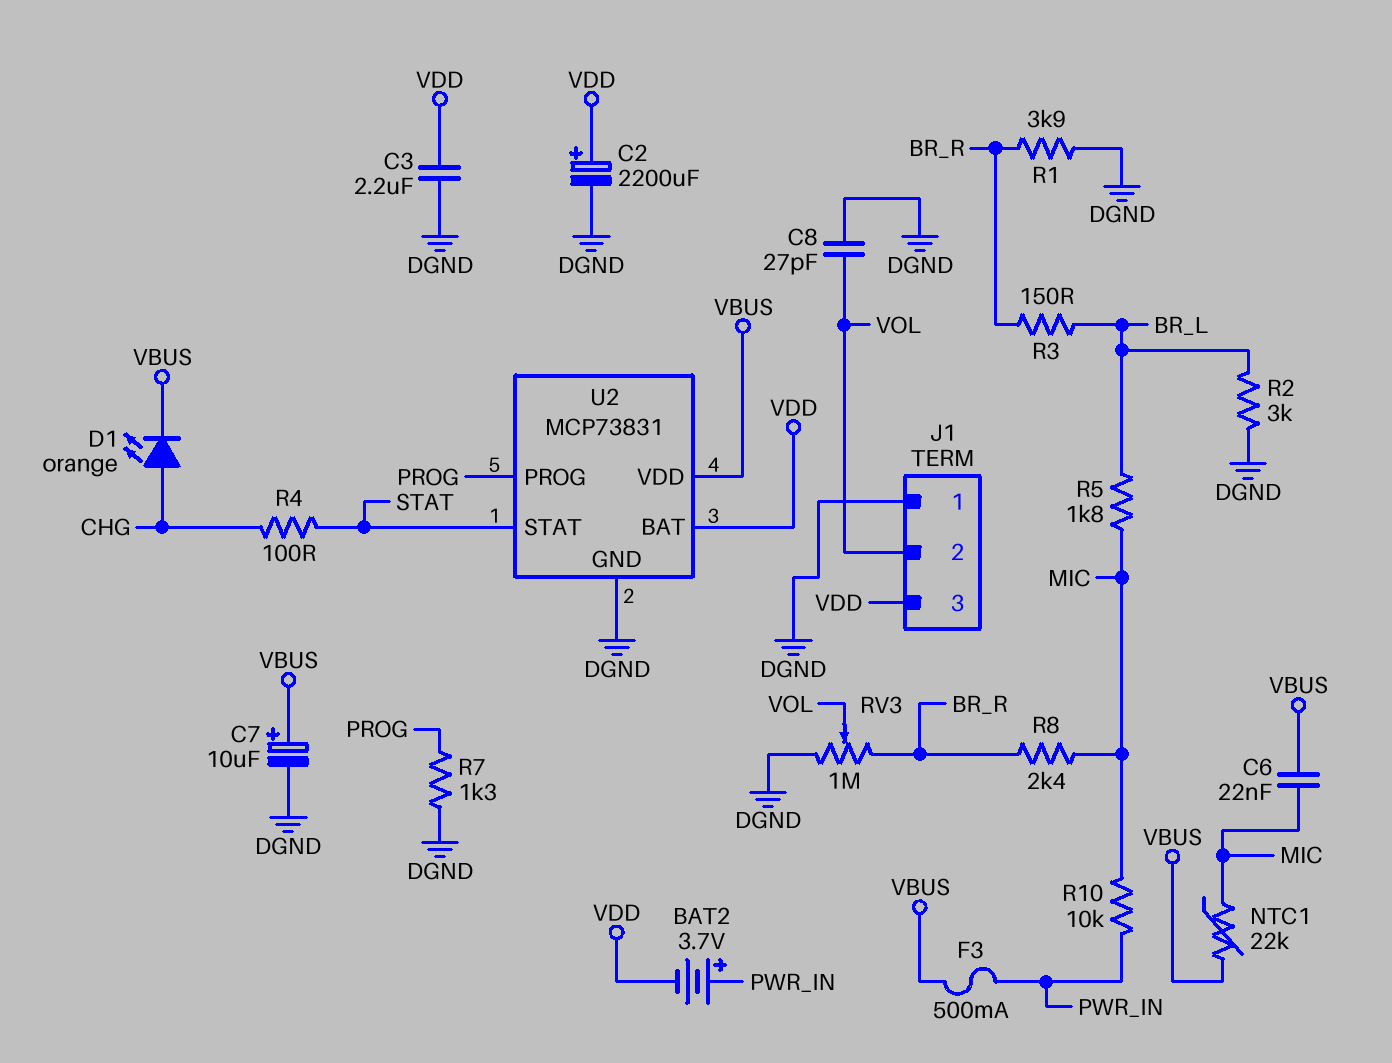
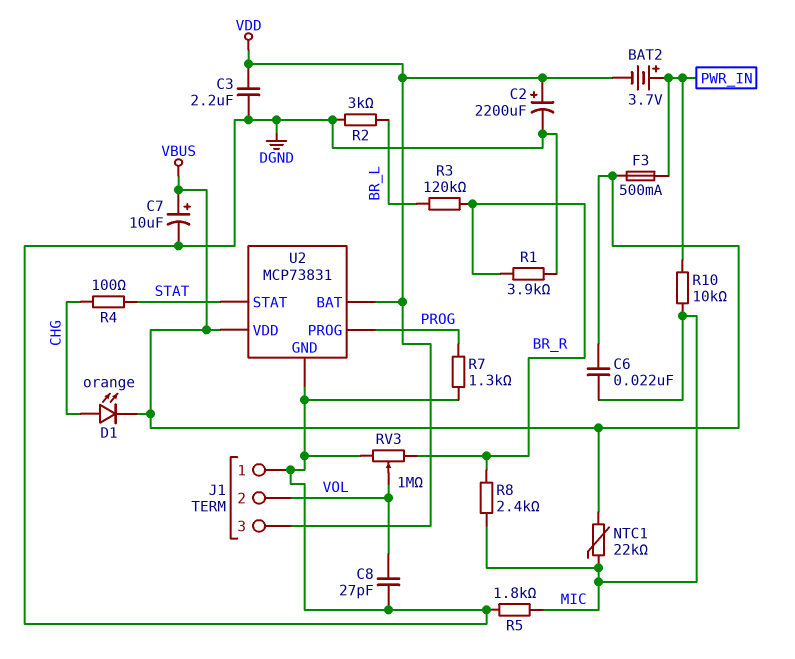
R3: 150 (BR_L, BR_R) -> 120k (BR_L, BR_R)
R5: 1.8k (BR_L, MIC) -> 1.8k (DGND, MIC)

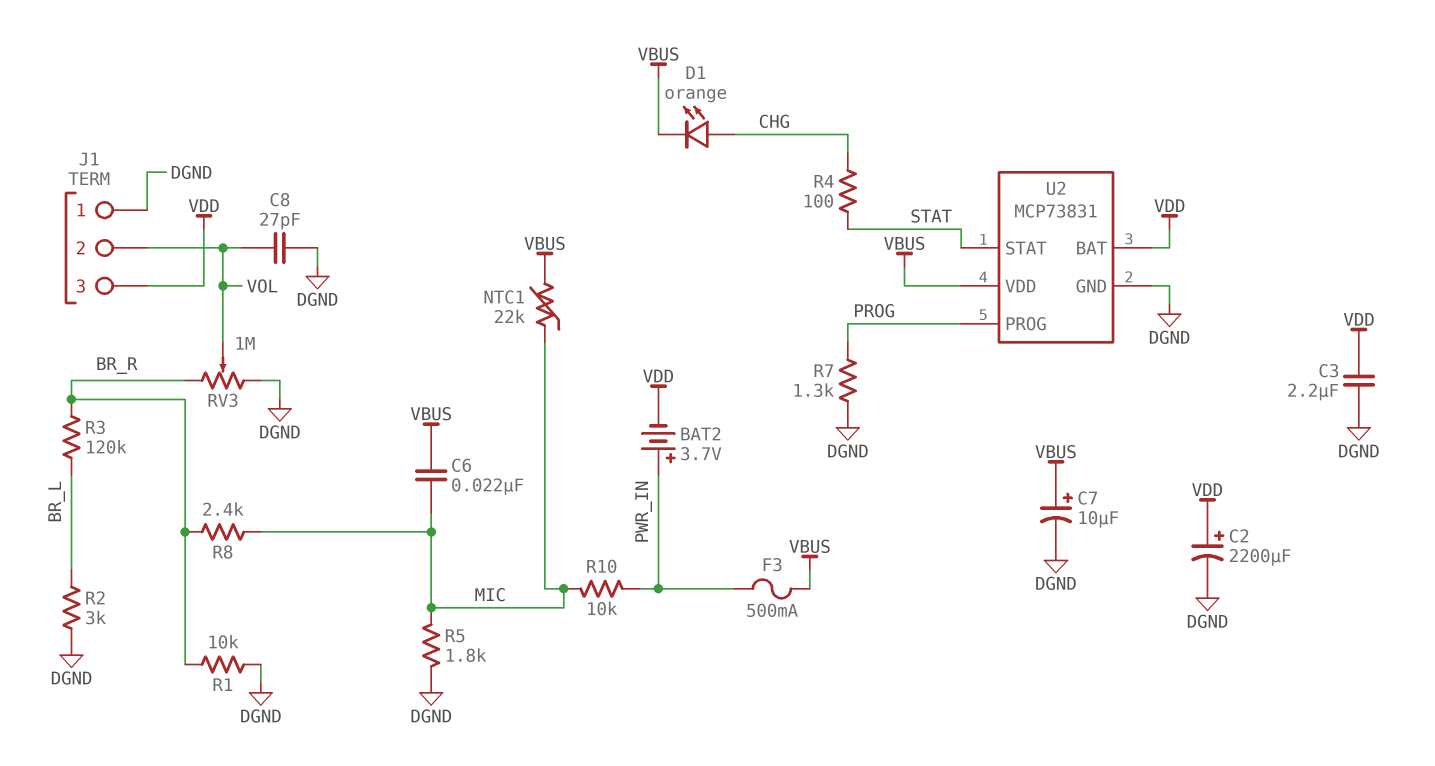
R1: 3.9k (BR_R, DGND) -> 10k (BR_R, DGND)

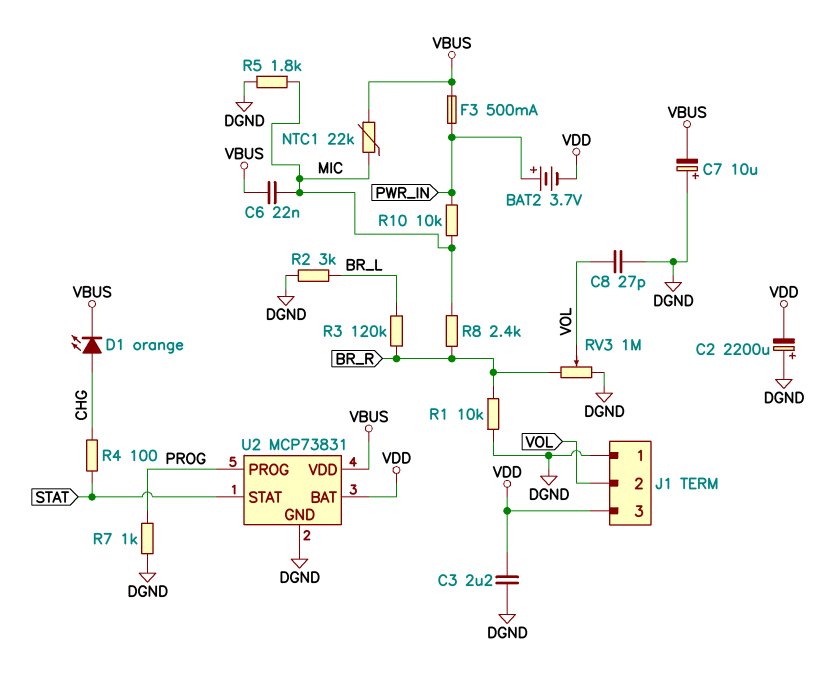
C2: 2200uF (plus VDD, minus DGND) -> 2200uF (plus DGND, minus VDD)
C7: 10uF (plus VBUS, minus DGND) -> 10uF (plus DGND, minus VBUS)
R7: 1.3k (DGND, PROG) -> 1k (DGND, PROG)

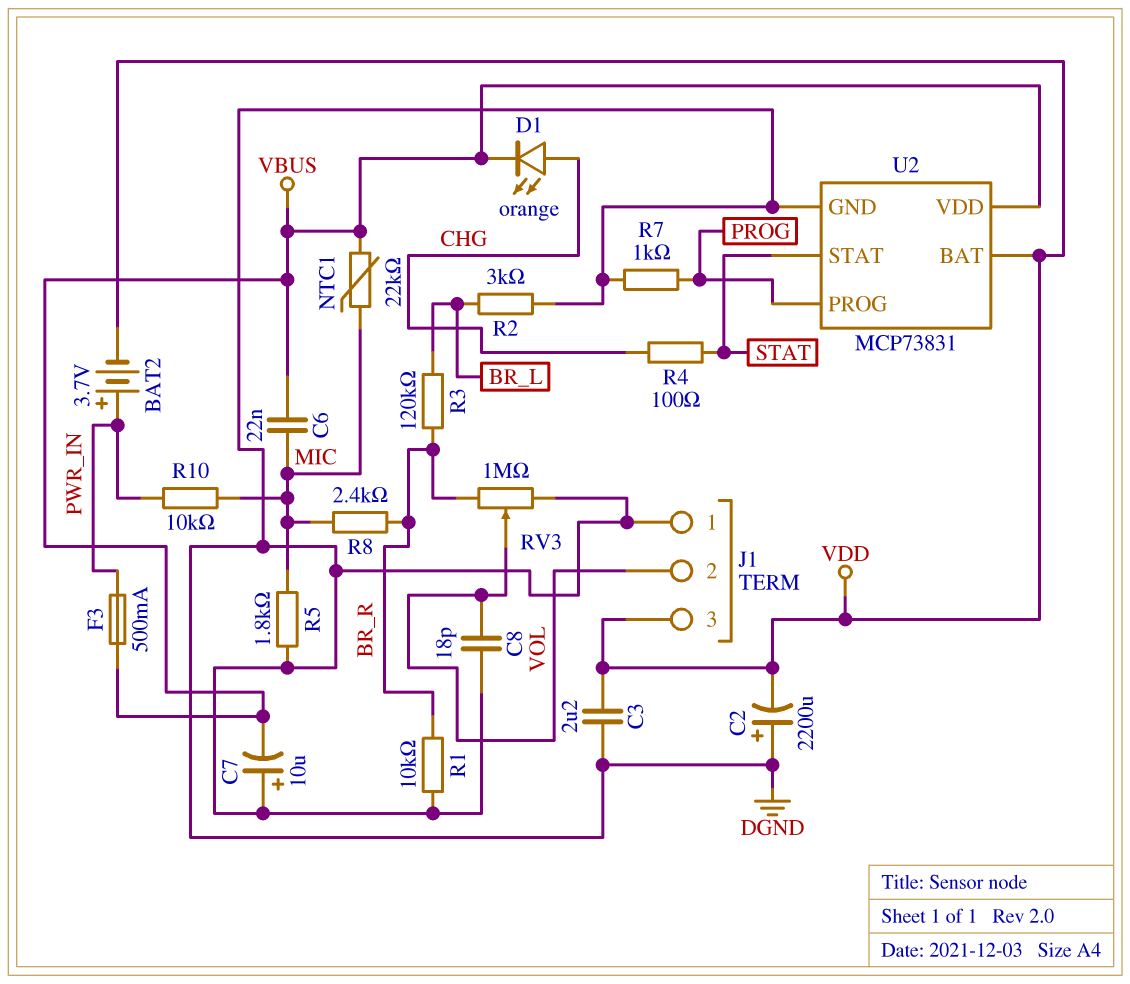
C8: 27pF (DGND, VOL) -> 18pF (DGND, VOL)

